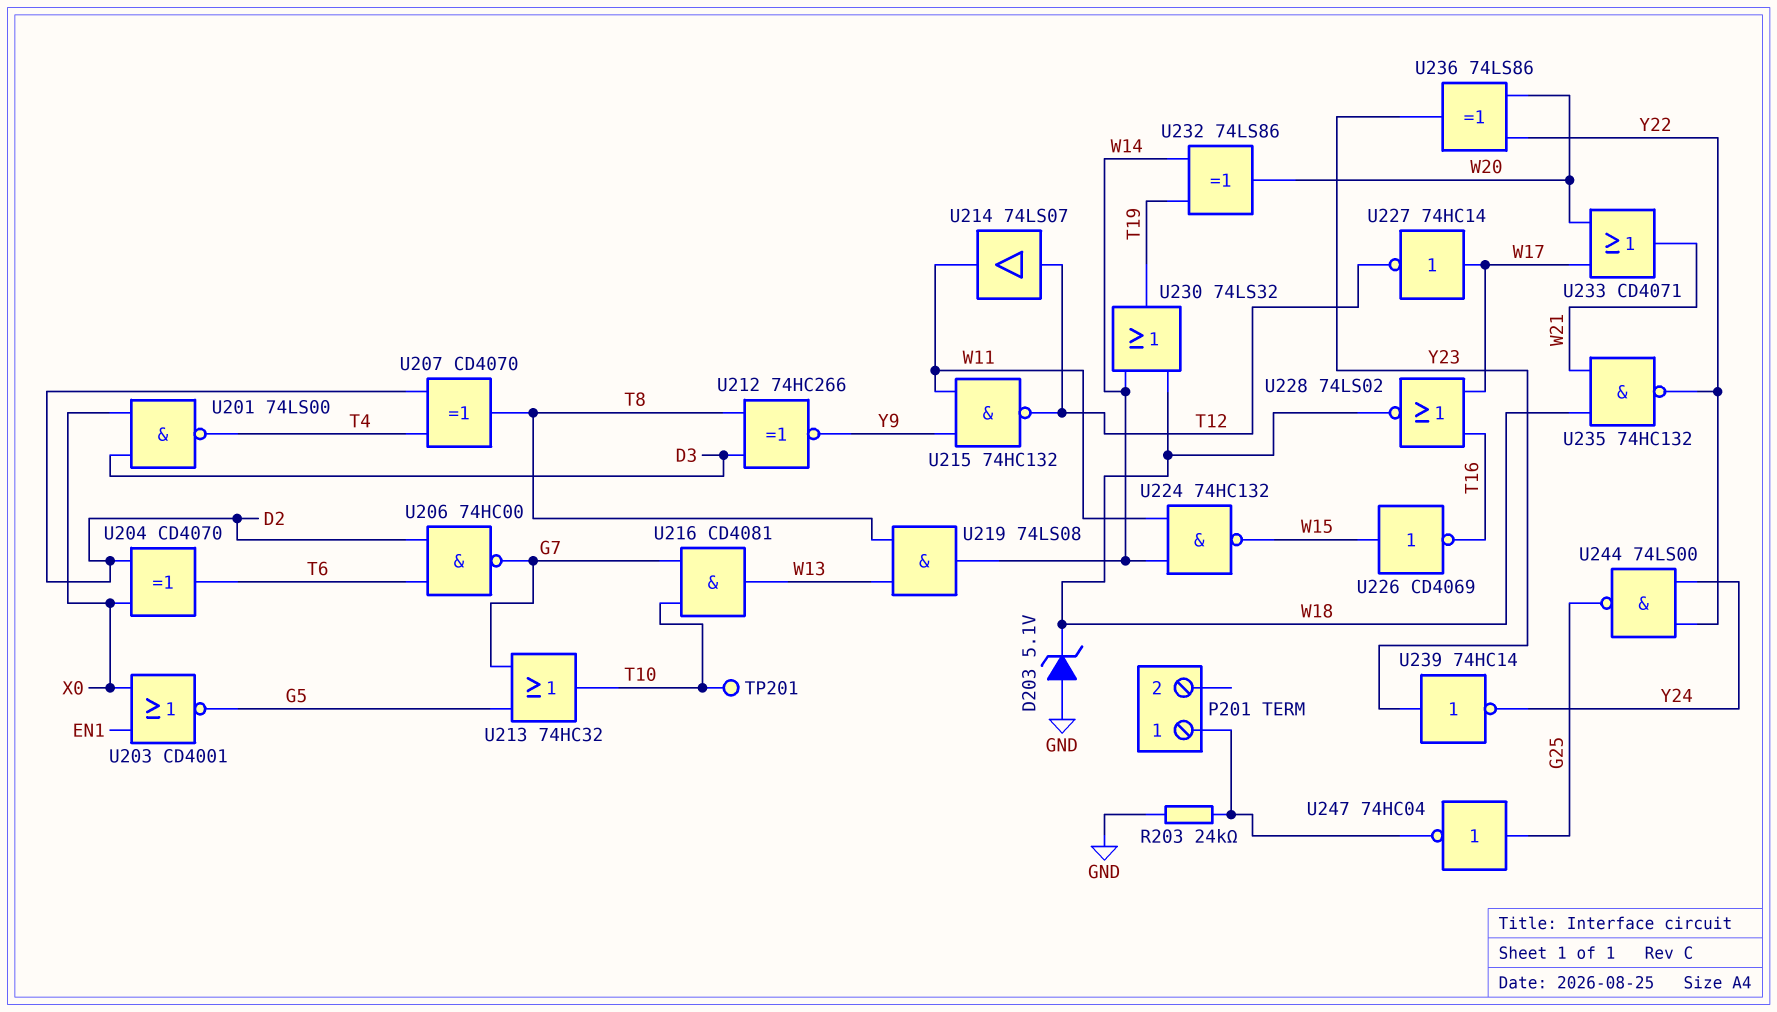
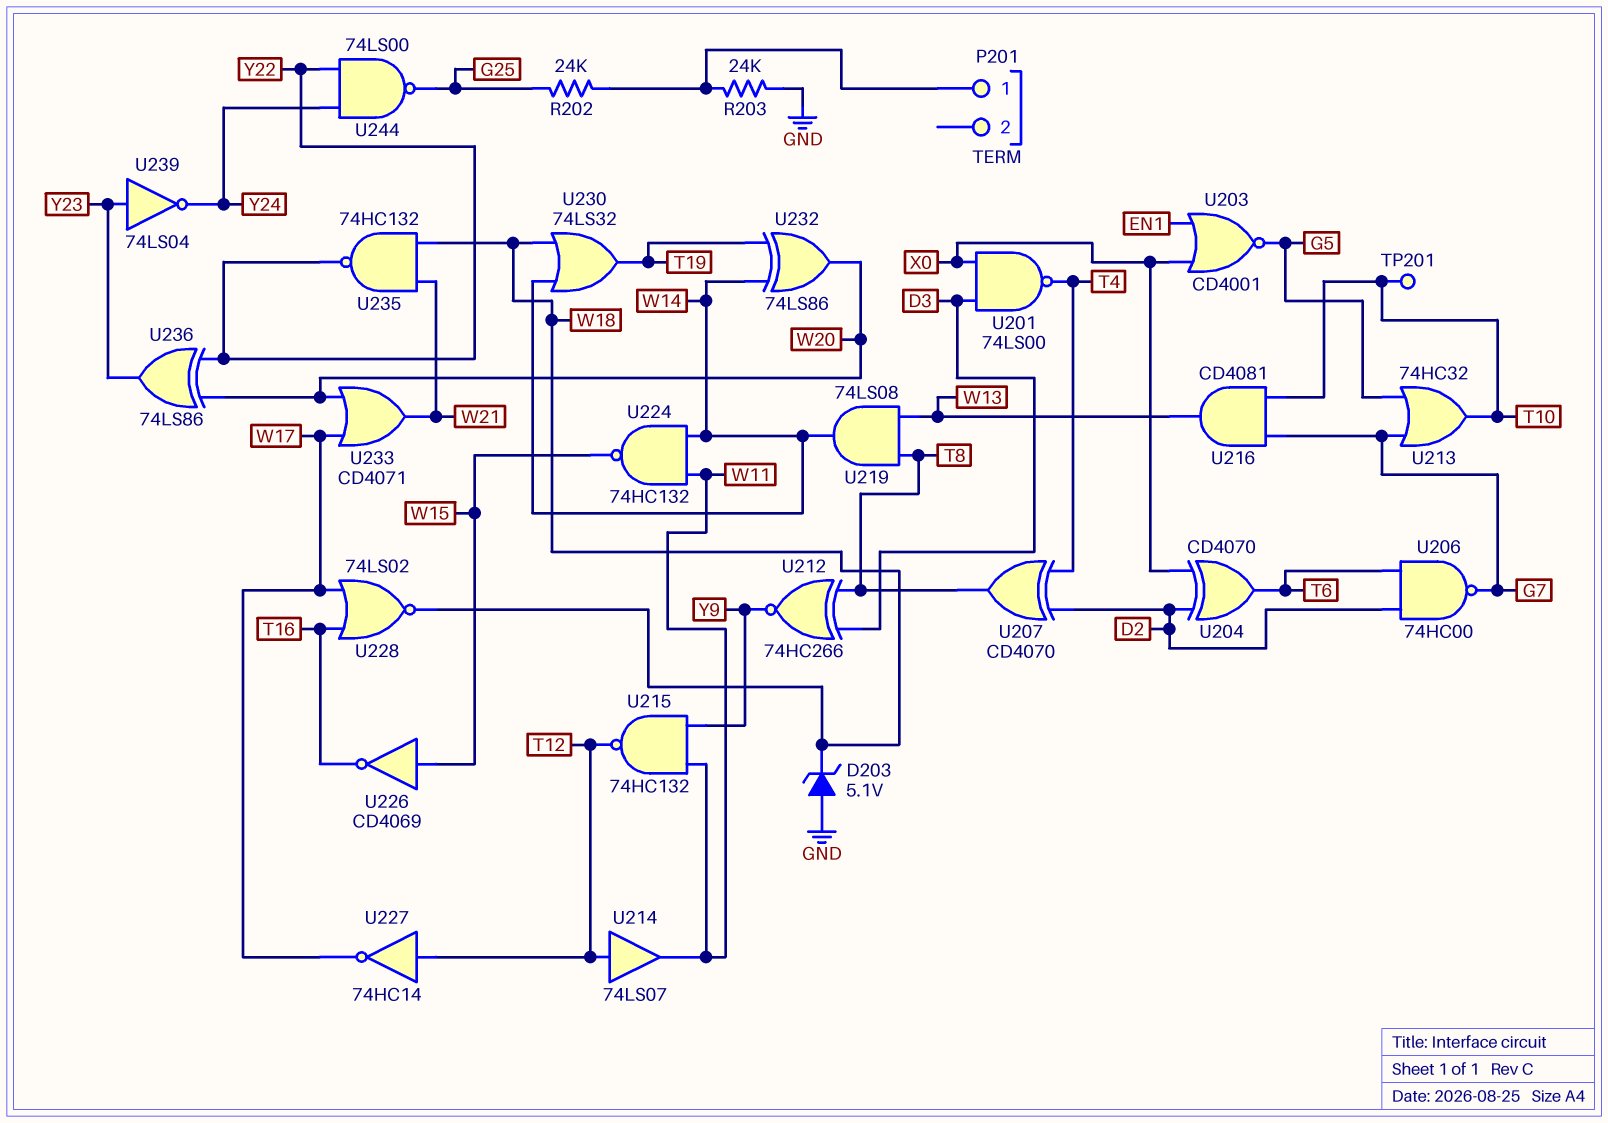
R202: none -> 24k (G25, P201/1)
U227: NOT 74HC14 (in W17, out T12) -> NOT 74HC14 (in T12, out W17)
U239: NOT 74HC14 (in Y23, out Y24) -> NOT 74LS04 (in Y23, out Y24)
U247: NOT 74HC04 (in G25, out P201/1) -> none

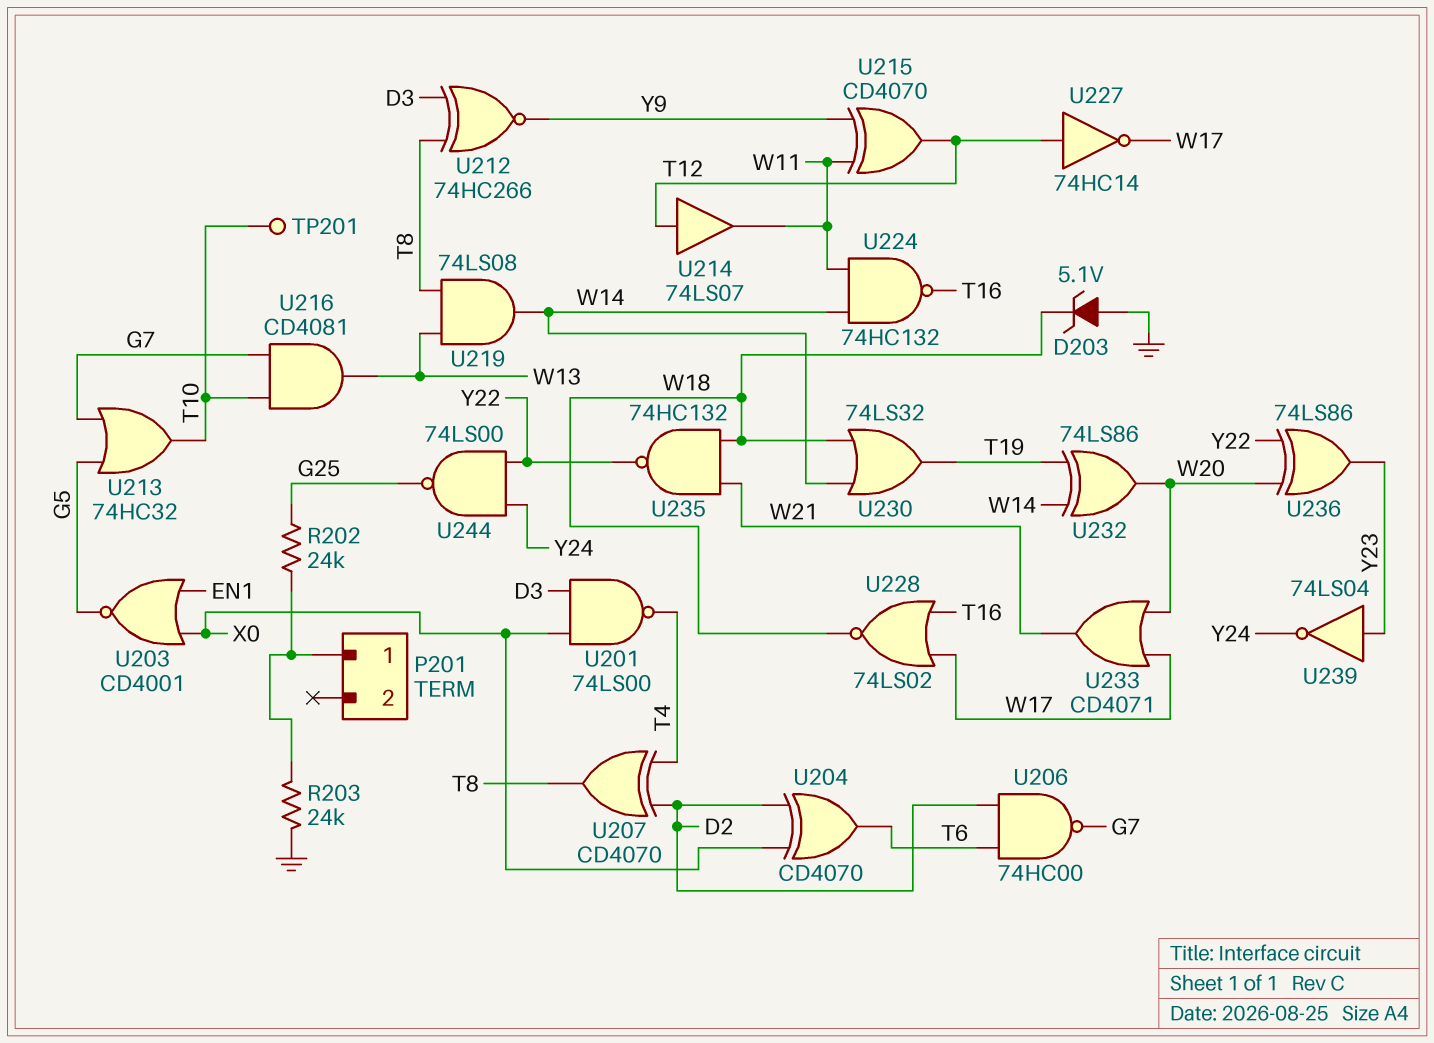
U215: NAND 74HC132 (in W11, in Y9, out T12) -> XOR CD4070 (in W11, in Y9, out T12)
U224: NAND 74HC132 (in W11, in W14, out W15) -> NAND 74HC132 (in W11, in W14, out T16)
U226: NOT CD4069 (in W15, out T16) -> none

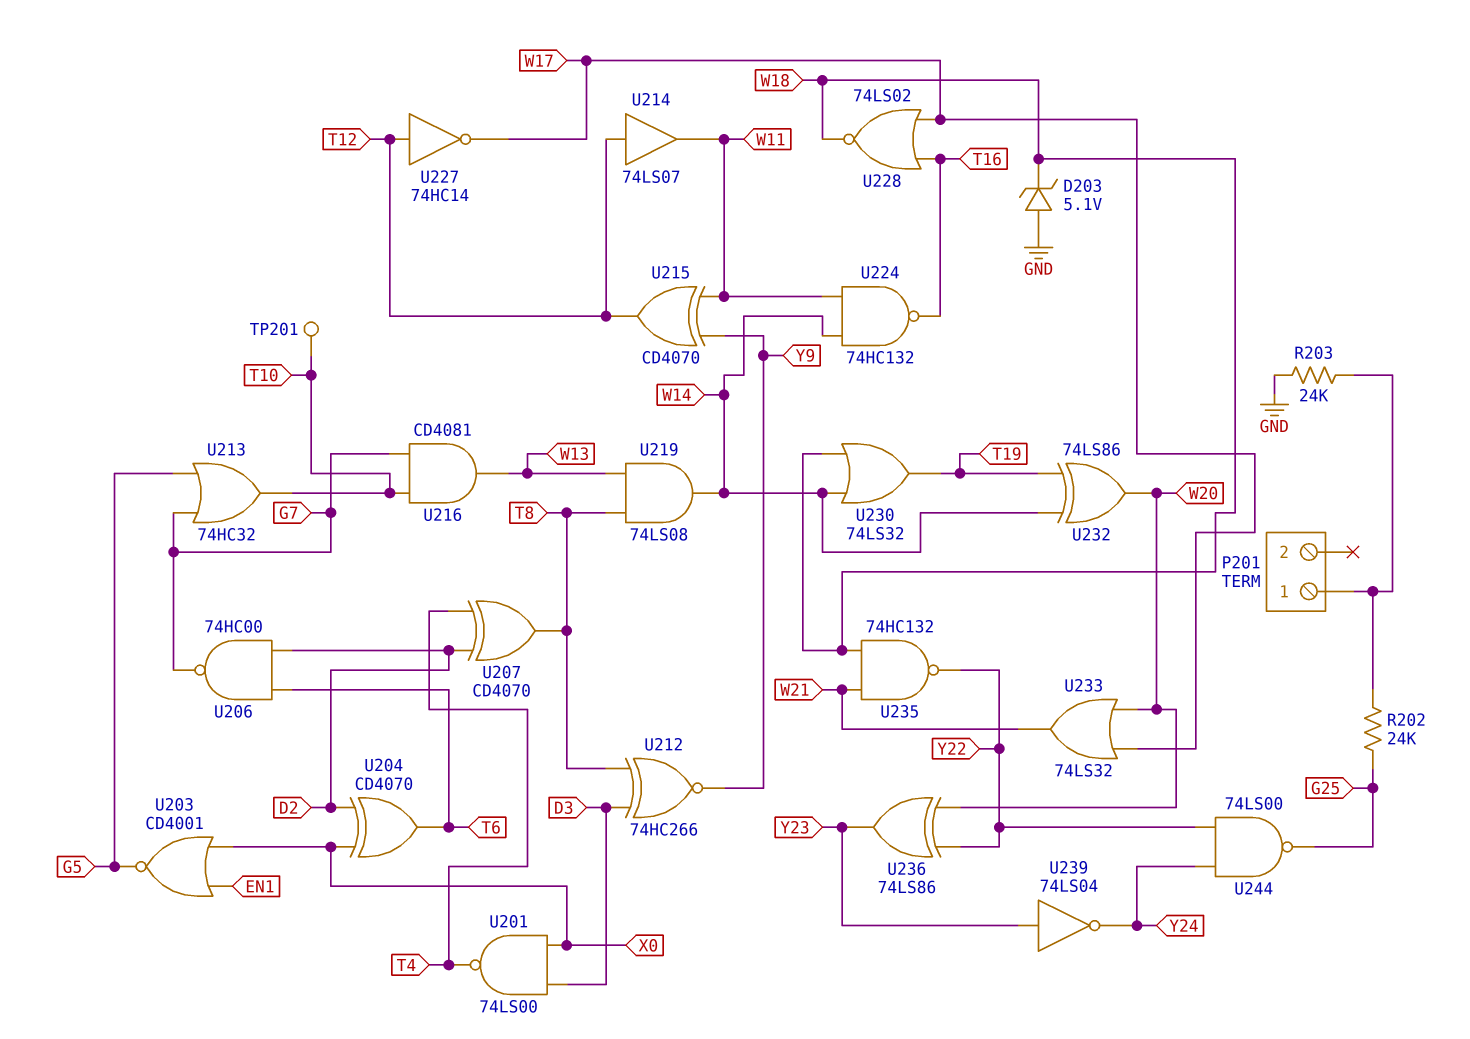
U233: OR CD4071 (in W17, in W20, out W21) -> OR 74LS32 (in W17, in W20, out W21)

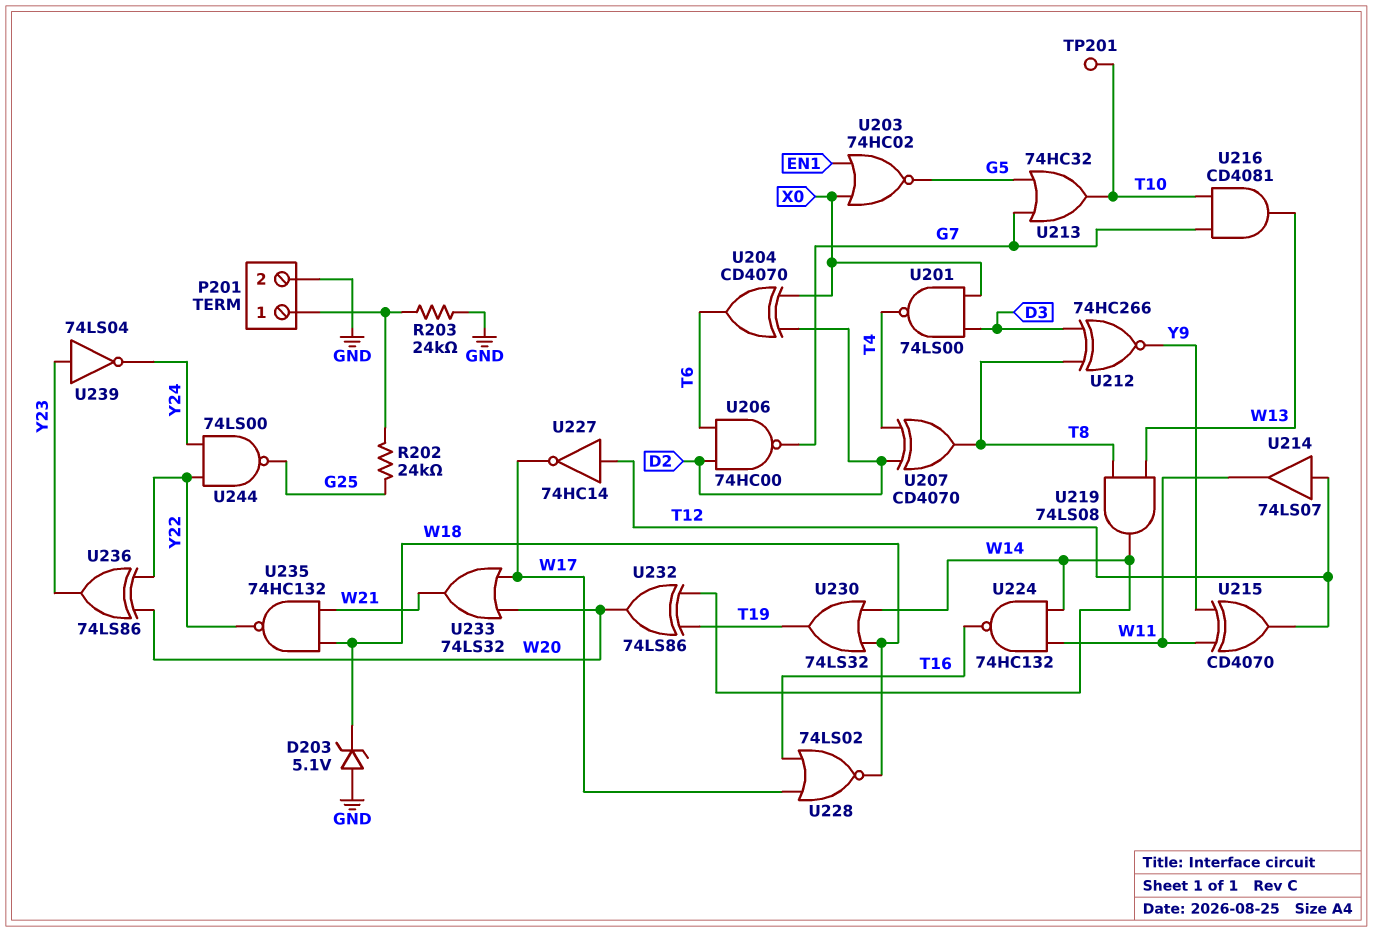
P201 pin 2: none -> GND
U203: NOR CD4001 (in EN1, in X0, out G5) -> NOR 74HC02 (in EN1, in X0, out G5)

